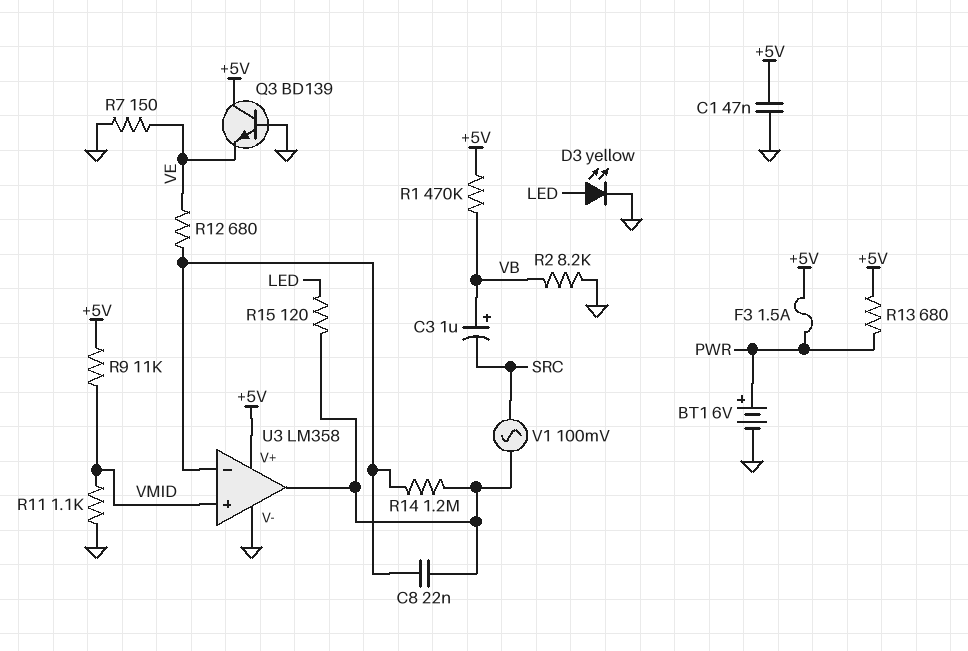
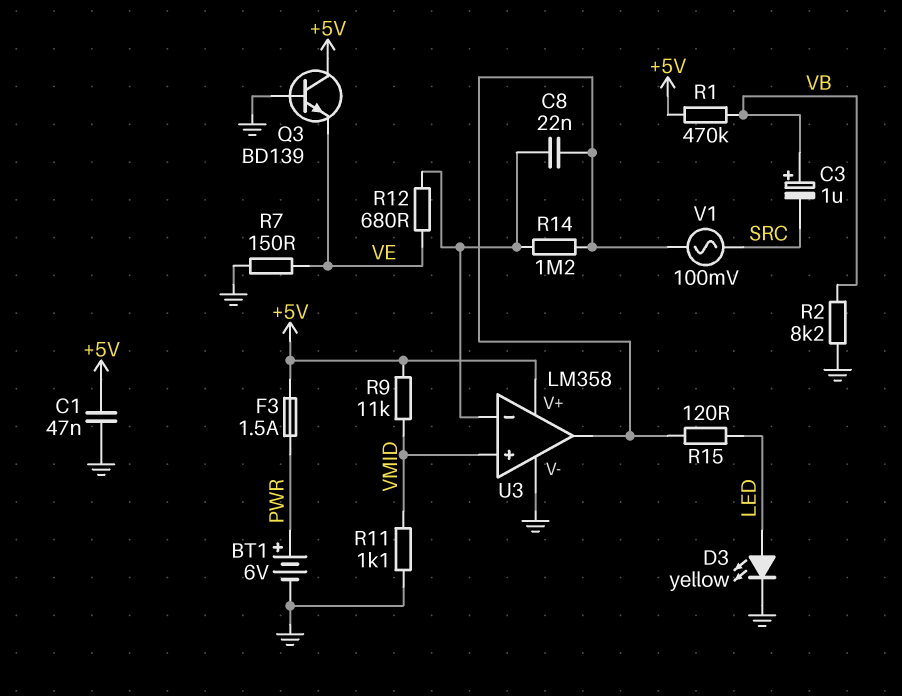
R13: 680 (+5V, PWR) -> none

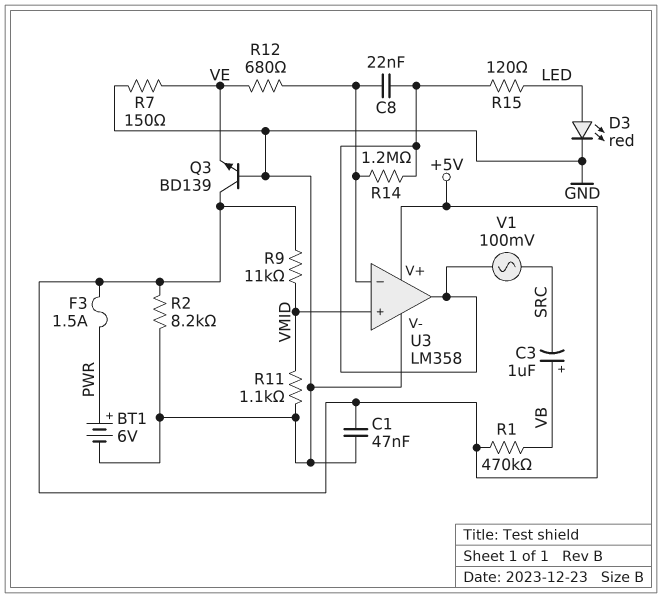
D3: LED yellow (A LED, K GND) -> LED red (A LED, K GND)
R2: 8.2k (GND, VB) -> 8.2k (+5V, GND)

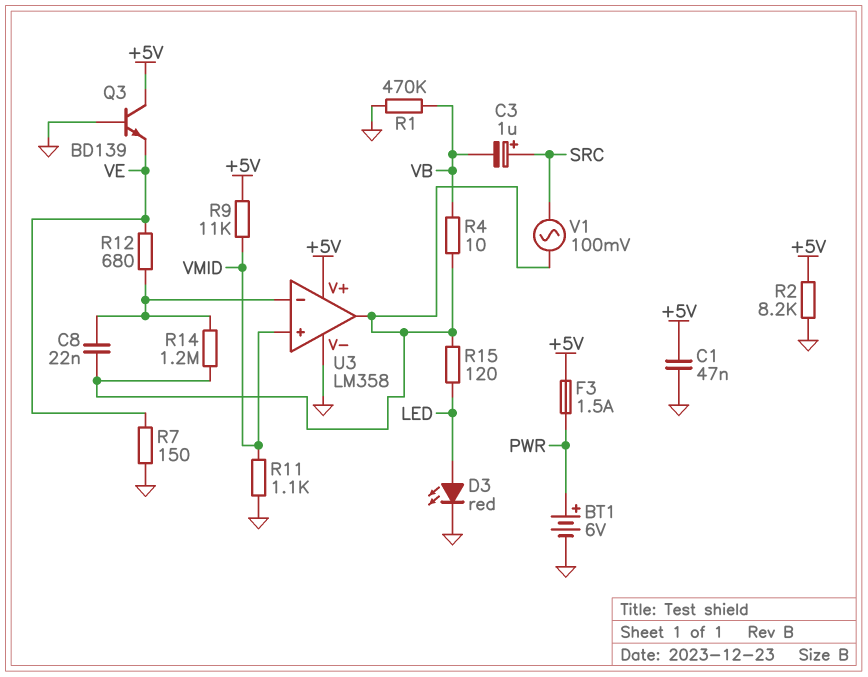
C3: 1uF (plus VB, minus SRC) -> 1uF (plus SRC, minus VB)
R1: 470k (+5V, VB) -> 470k (GND, VB)
R4: none -> 10 (U3/out, VB)

